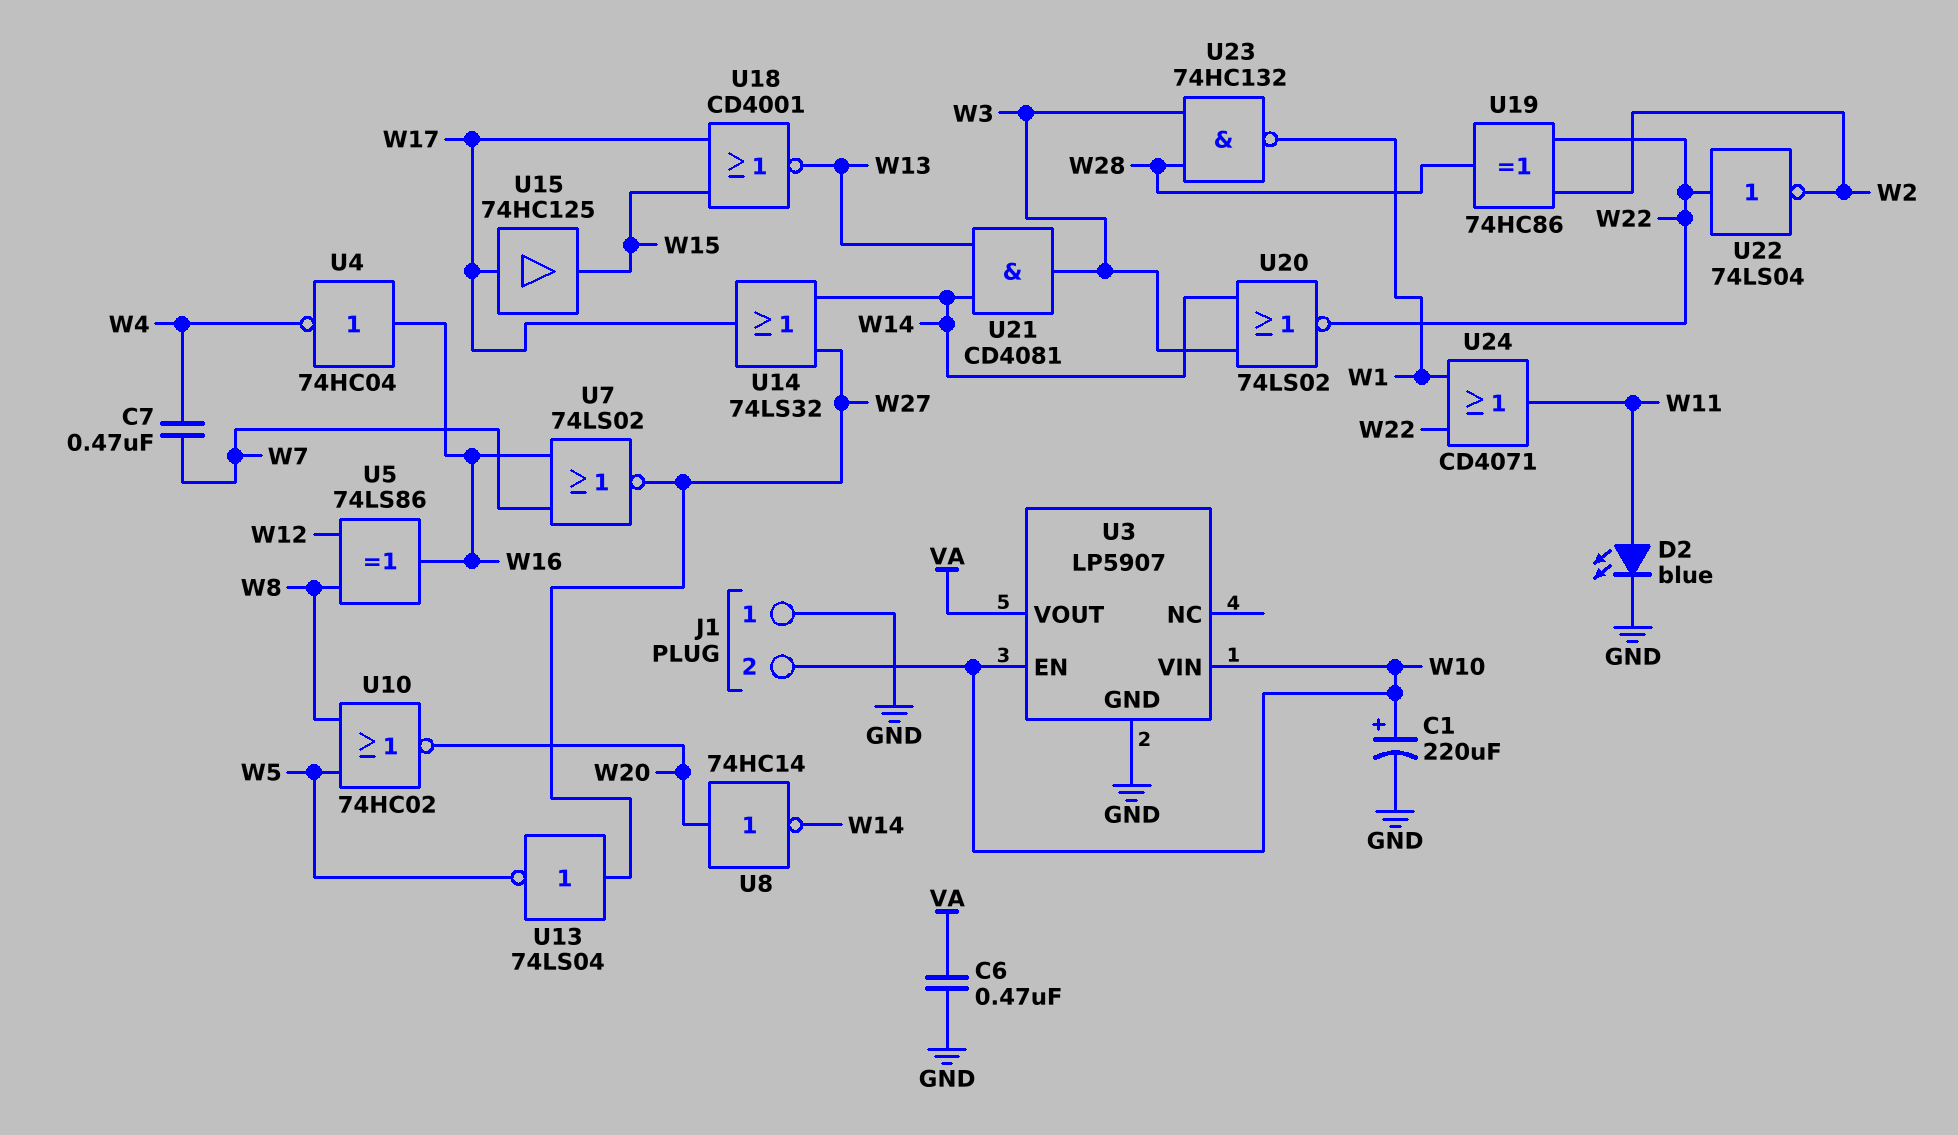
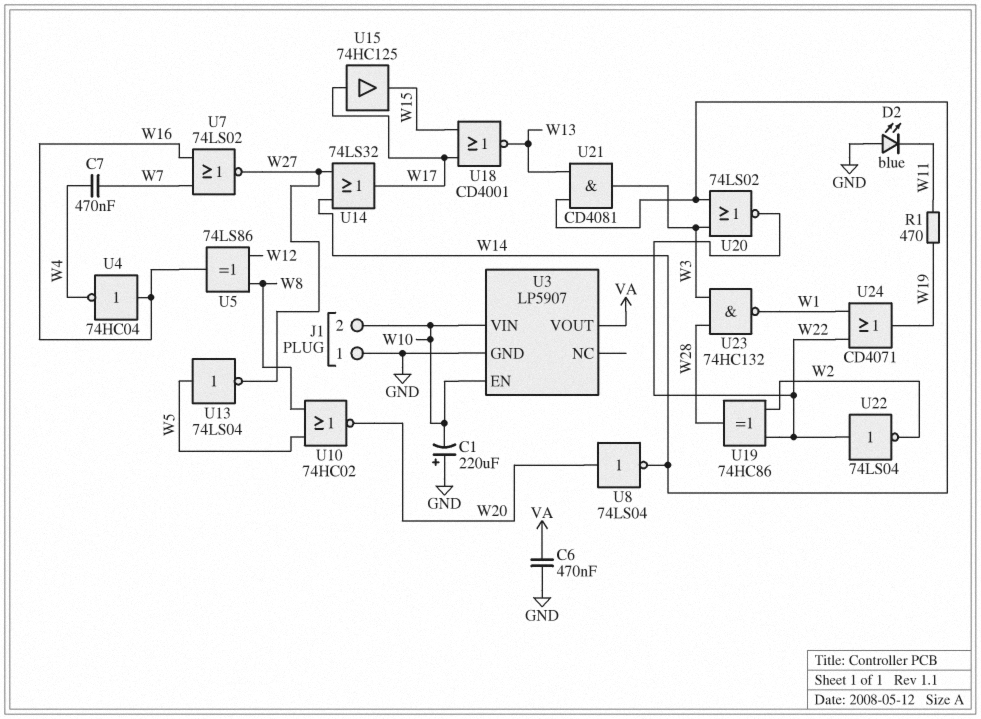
C1: 220uF (plus W10, minus GND) -> 220uF (plus GND, minus W10)
D2: LED blue (A W11, K GND) -> LED blue (A GND, K W11)
R1: none -> 470 (W11, W19)
U8: NOT 74HC14 (in W20, out W14) -> NOT 74LS04 (in W20, out W14)
U13: NOT 74LS04 (in W27, out W5) -> NOT 74LS04 (in W5, out W27)
U24: OR CD4071 (in W1, in W22, out W11) -> OR CD4071 (in W1, in W22, out W19)

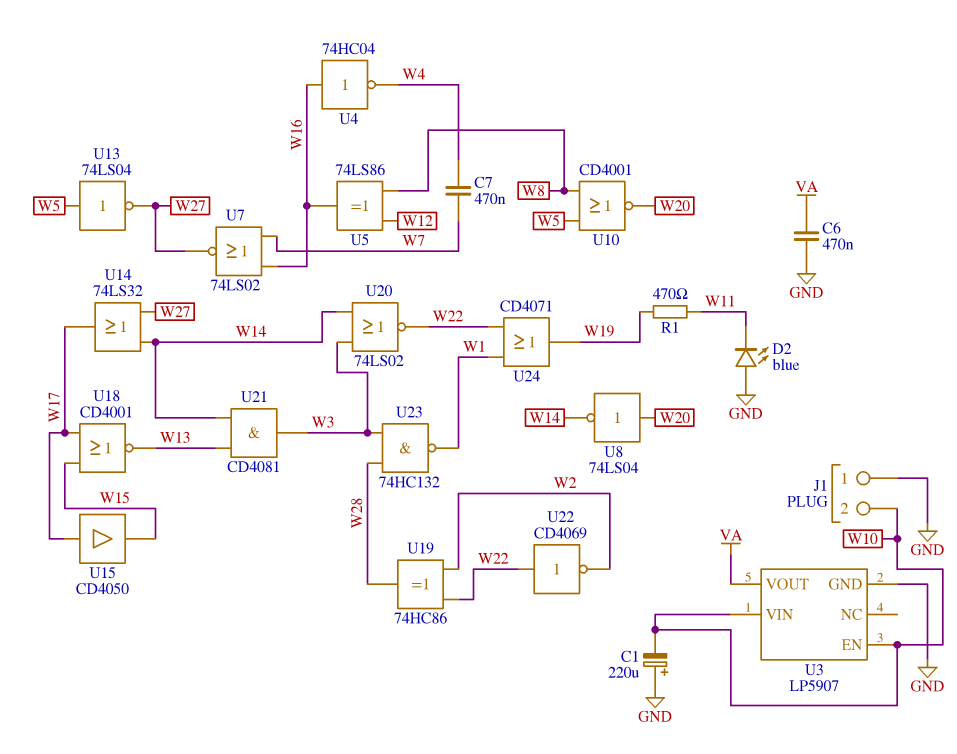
U10: NOR 74HC02 (in W5, in W8, out W20) -> NOR CD4001 (in W5, in W8, out W20)
U15: buffer 74HC125 (in W17, out W15) -> buffer CD4050 (in W17, out W15)
U22: NOT 74LS04 (in W22, out W2) -> NOT CD4069 (in W22, out W2)

